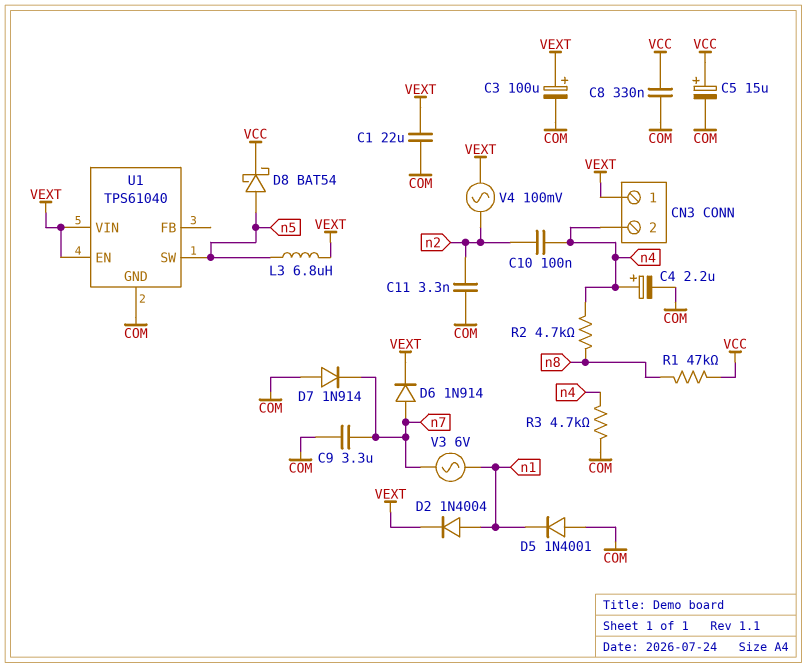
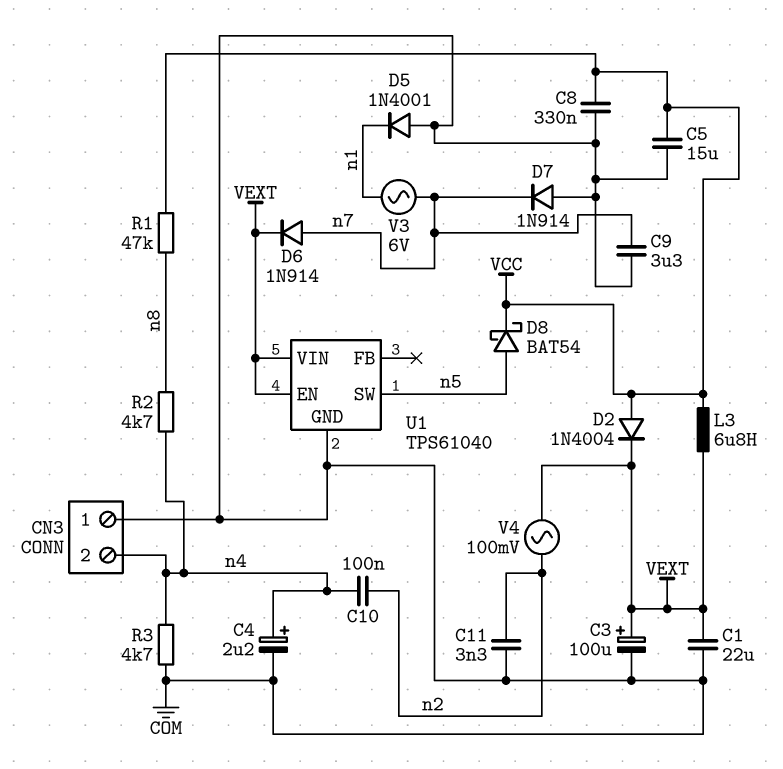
C5: 15uF (plus VCC, minus COM) -> 15uF (COM, VCC)
CN3 pin 1: VEXT -> COM
D2: diode 1N4004 (A n1, K VEXT) -> diode 1N4004 (A VCC, K VEXT)
L3: 6.8uH (VEXT, n5) -> 6.8uH (VCC, VEXT)

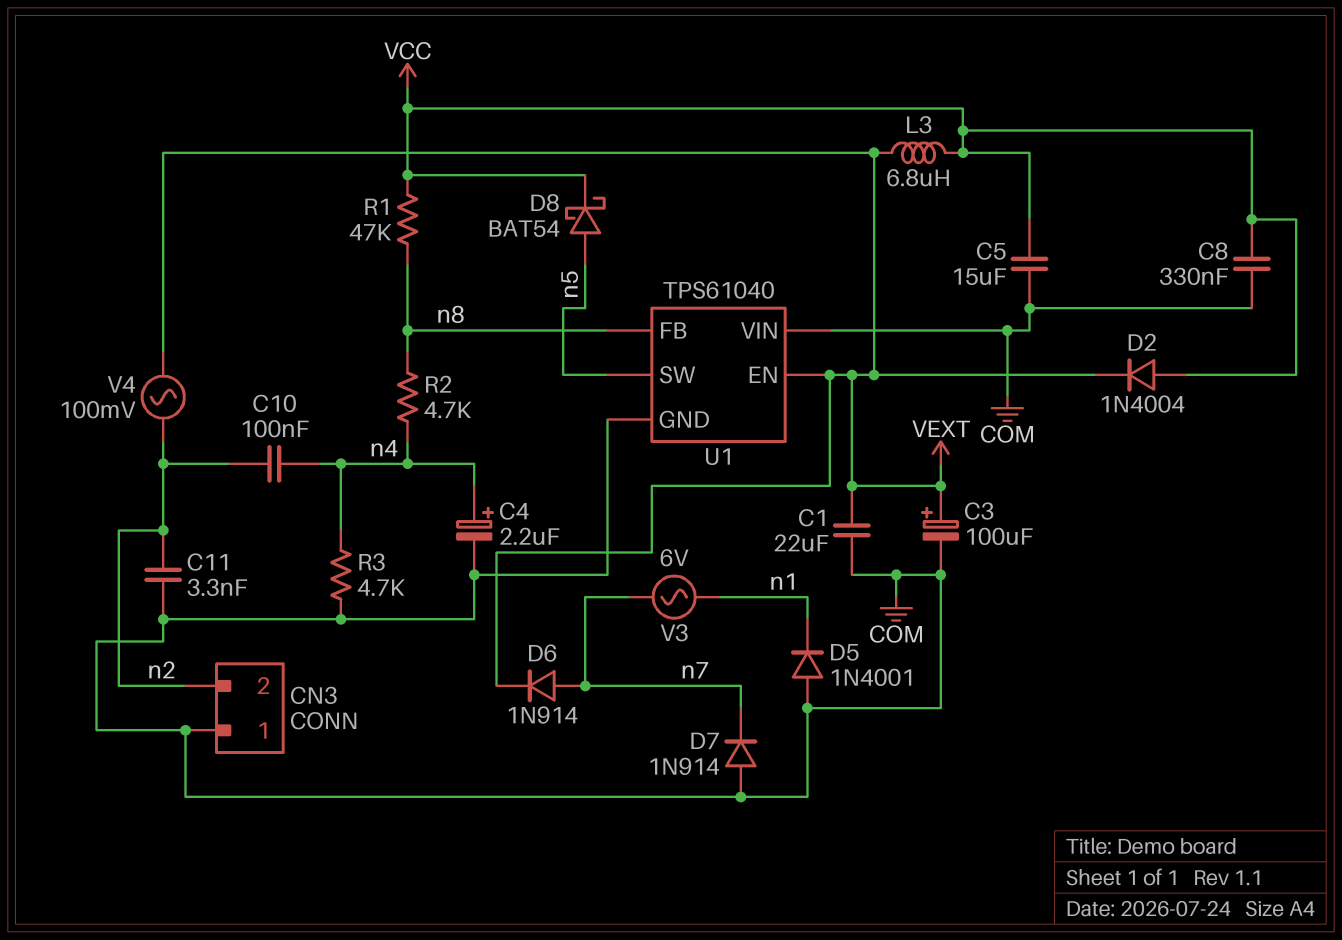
C9: 3.3uF (COM, n7) -> none
CN3 pin 2: n4 -> n2
U1 pin FB: none -> n8
U1 pin VIN: VEXT -> COM

